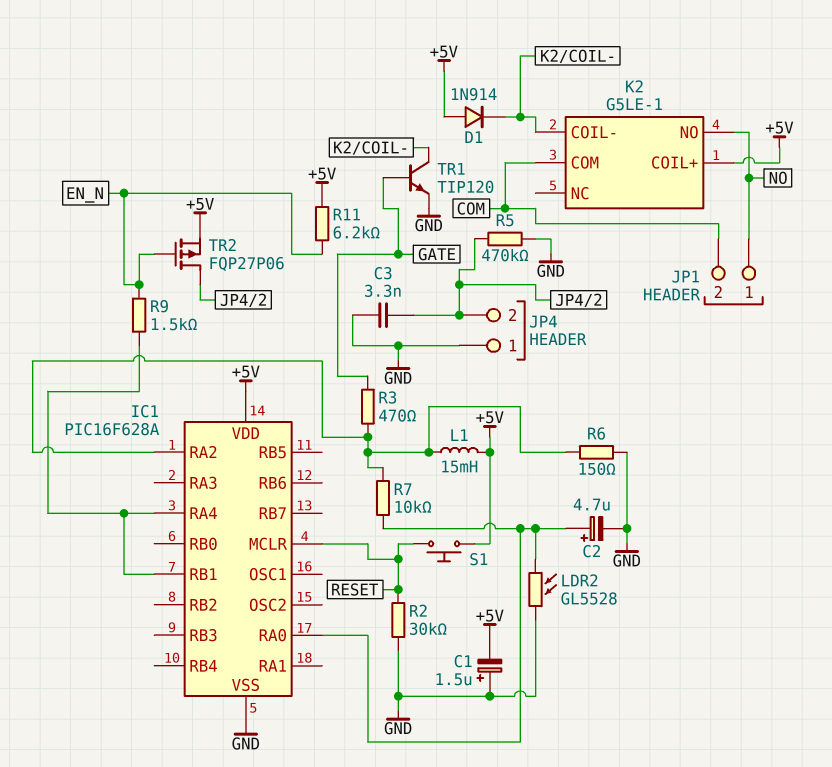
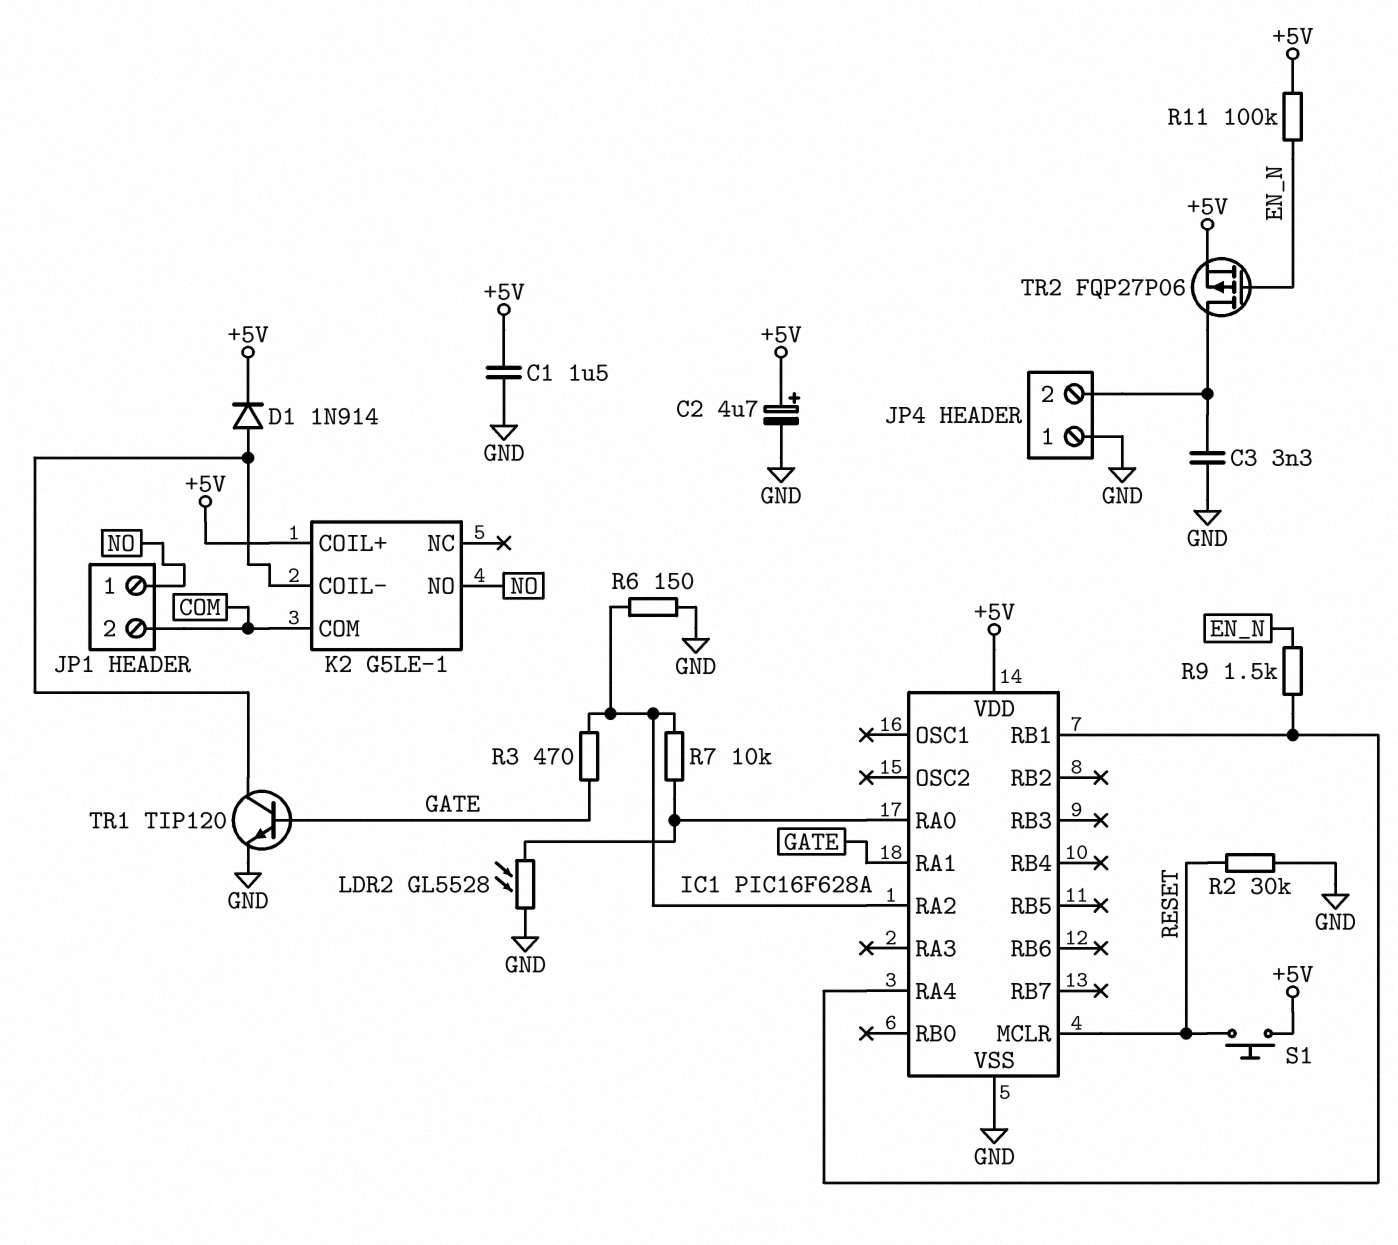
C1: 1.5uF (plus GND, minus +5V) -> 1.5uF (+5V, GND)
C2: 4.7uF (plus IC1/RA0, minus GND) -> 4.7uF (plus +5V, minus GND)
D1: diode 1N914 (A +5V, K K2/COIL-) -> diode 1N914 (A K2/COIL-, K +5V)
IC1 pin RA1: none -> GATE
L1: 15mH (+5V, IC1/RA2) -> none
R5: 470k (GND, JP4/2) -> none
R11: 6.2k (+5V, EN_N) -> 100k (+5V, EN_N)

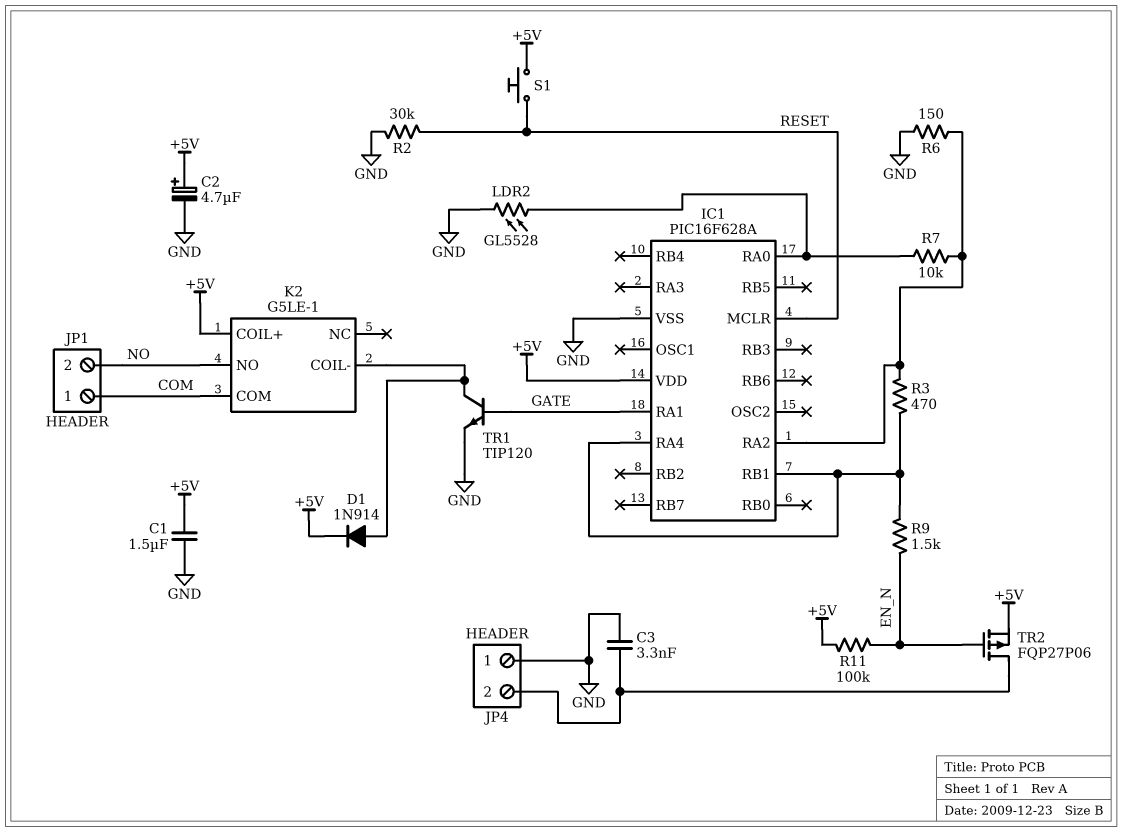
JP1 pin 1: NO -> COM
JP1 pin 2: COM -> NO
R3: 470 (GATE, IC1/RA2) -> 470 (IC1/RA2, IC1/RA4)

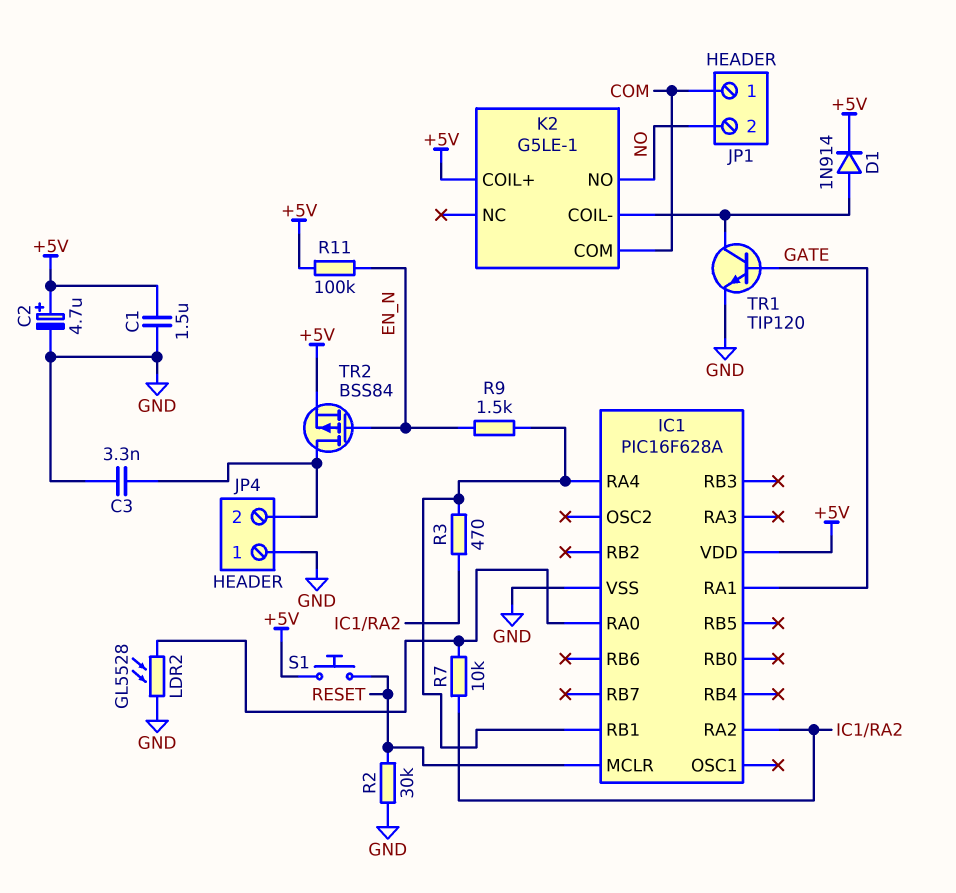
R6: 150 (GND, IC1/RA2) -> none
TR2: PMOS FQP27P06 (G EN_N, D JP4/2, S +5V) -> PMOS BSS84 (G EN_N, D JP4/2, S +5V)

